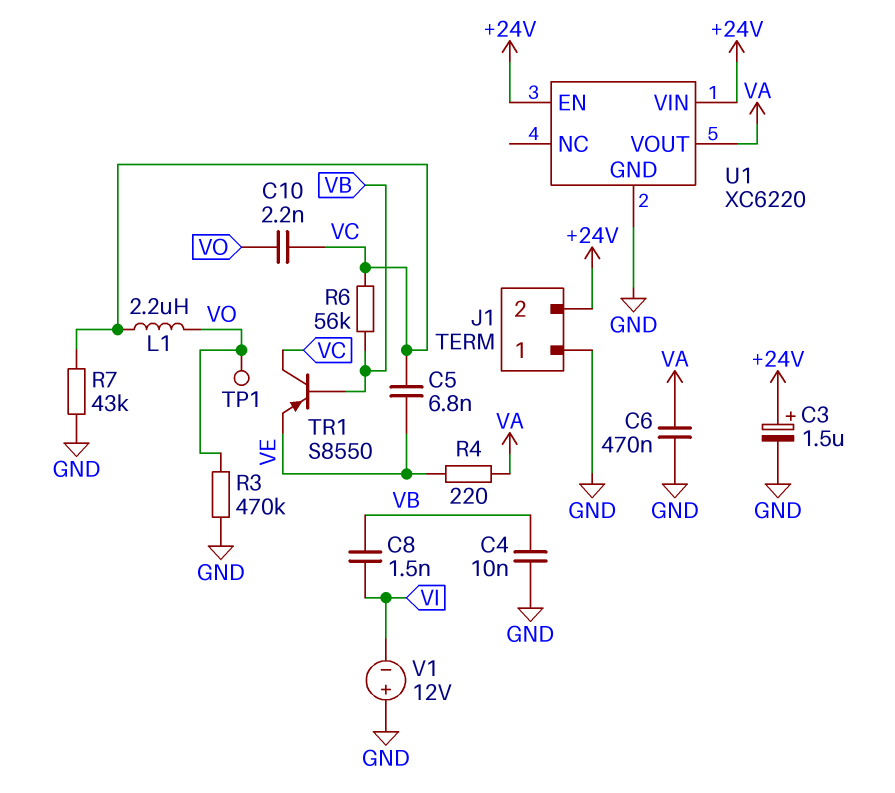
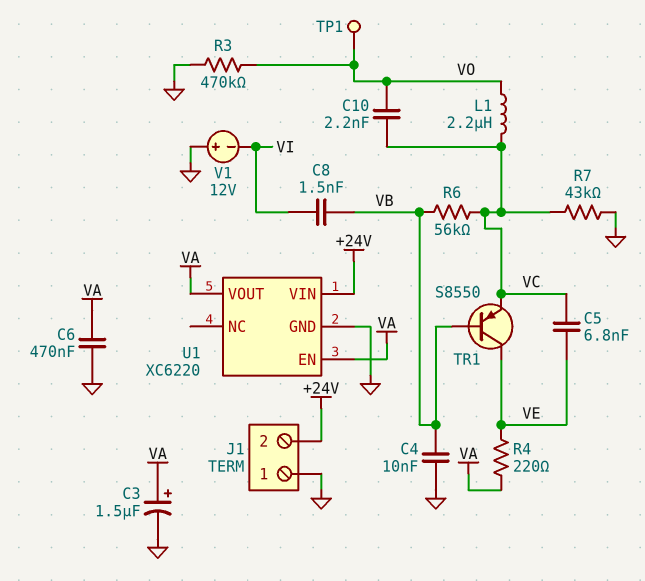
C3: 1.5uF (plus +24V, minus GND) -> 1.5uF (plus VA, minus GND)
TR1: PNP S8550 (B VB, C VC, E VE) -> PNP S8550 (B VB, C VE, E VC)
U1 pin EN: +24V -> VA

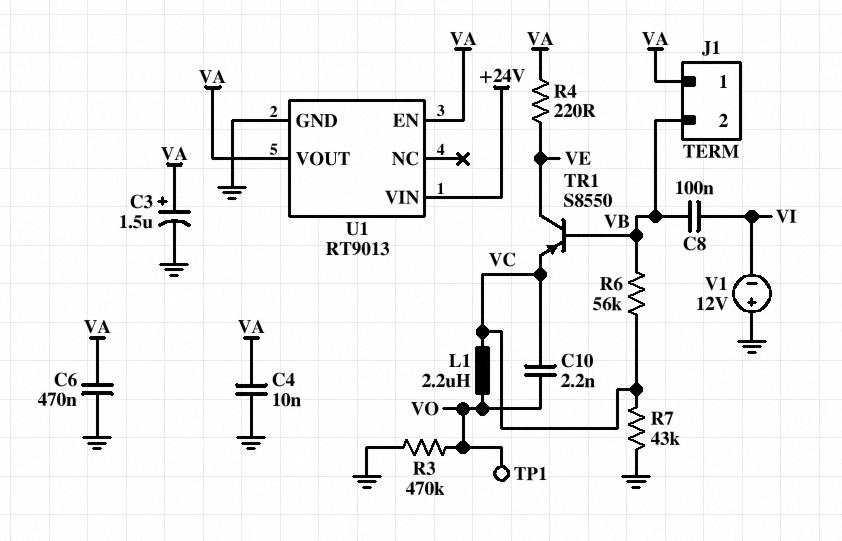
C4: 10nF (GND, VB) -> 10nF (GND, VA)
C5: 6.8nF (VC, VE) -> none
C8: 1.5nF (VB, VI) -> 100nF (VB, VI)
J1 pin 1: GND -> VA
J1 pin 2: +24V -> VB
U1: XC6220 -> RT9013

